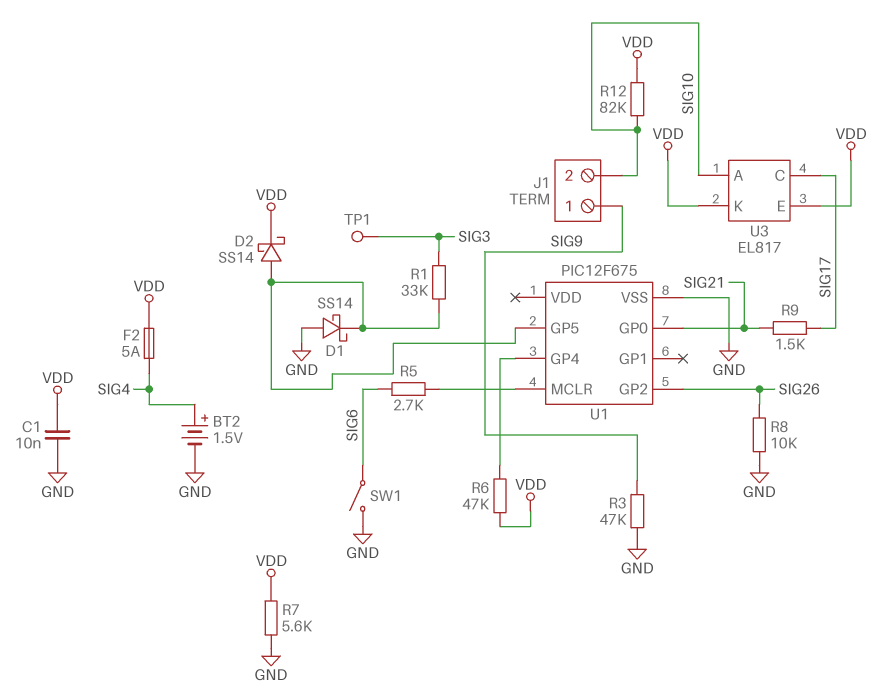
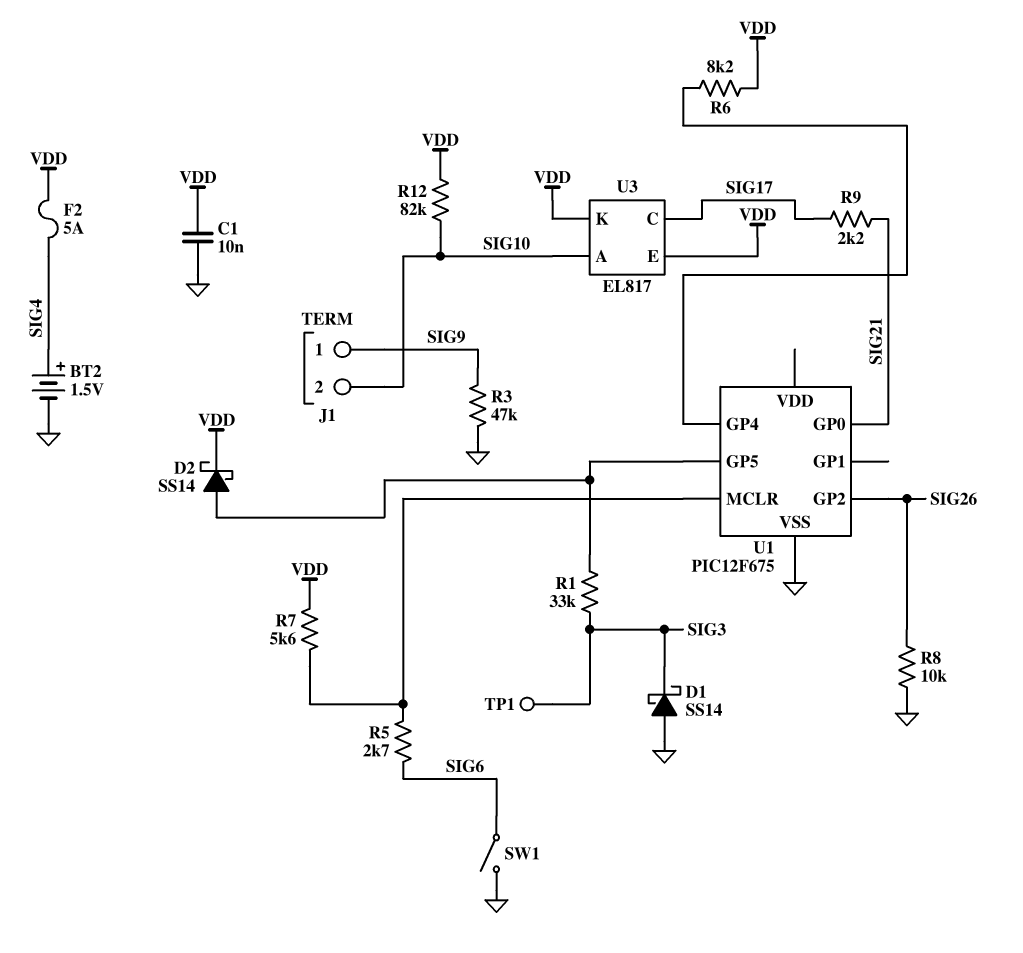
D1: schottky SS14 (A GND, K U1/GP5) -> schottky SS14 (A GND, K SIG3)
R6: 47k (U1/GP4, VDD) -> 8.2k (U1/GP4, VDD)
R7: 5.6k (GND, VDD) -> 5.6k (U1/MCLR, VDD)
R9: 1.5k (SIG17, SIG21) -> 2.2k (SIG17, SIG21)

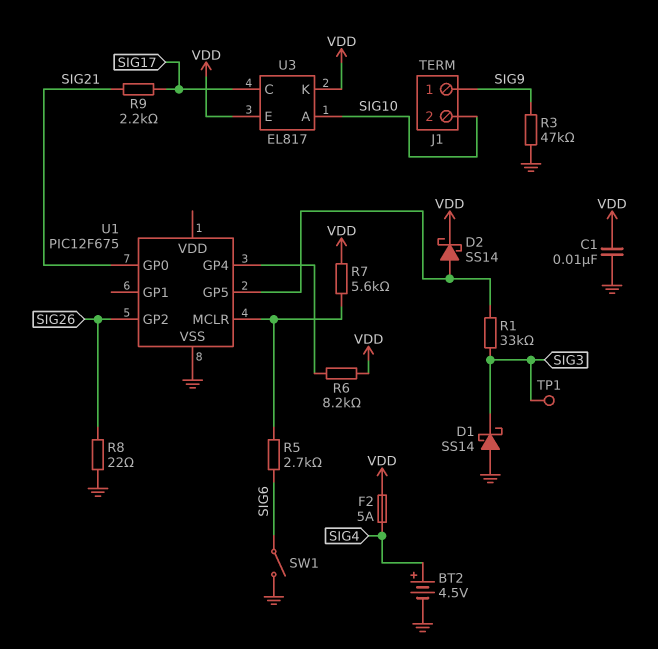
BT2: 1.5V (plus SIG4, minus GND) -> 4.5V (plus SIG4, minus GND)
R8: 10k (GND, SIG26) -> 22 (GND, SIG26)
R12: 82k (SIG10, VDD) -> none

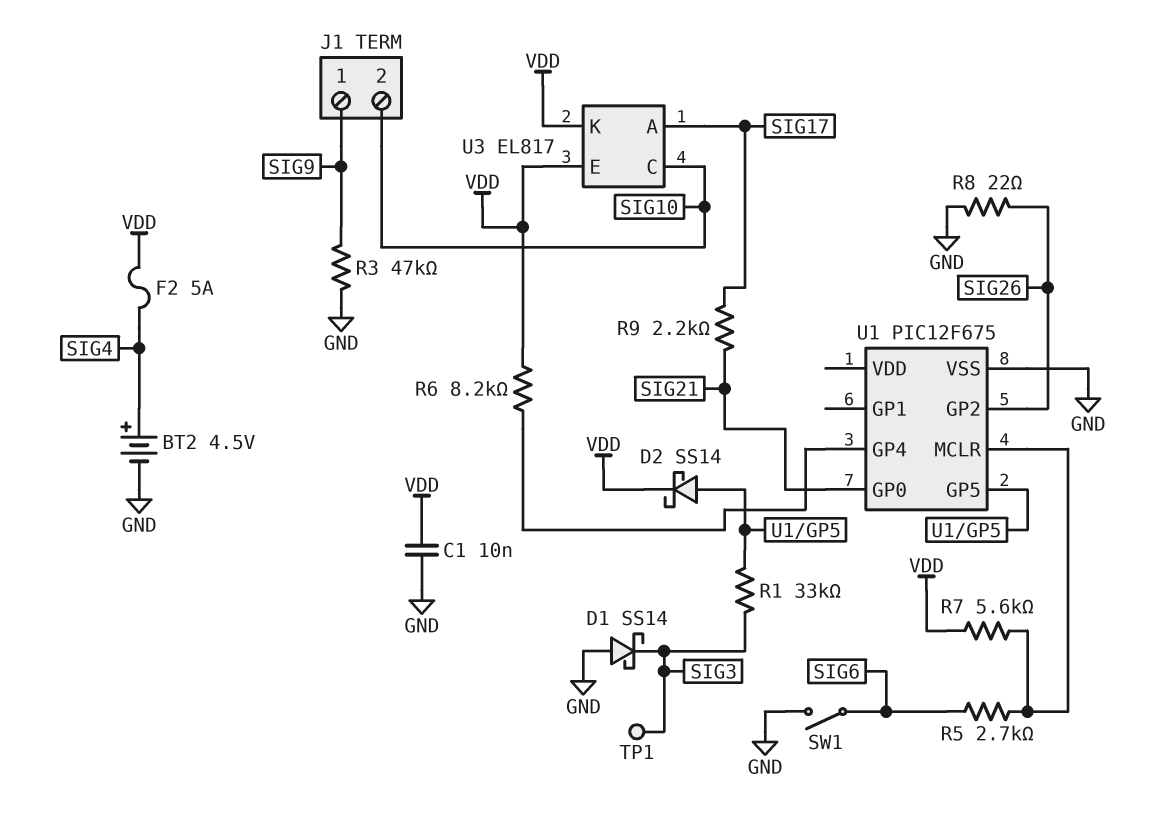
U3 pin A: SIG10 -> SIG17
U3 pin C: SIG17 -> SIG10

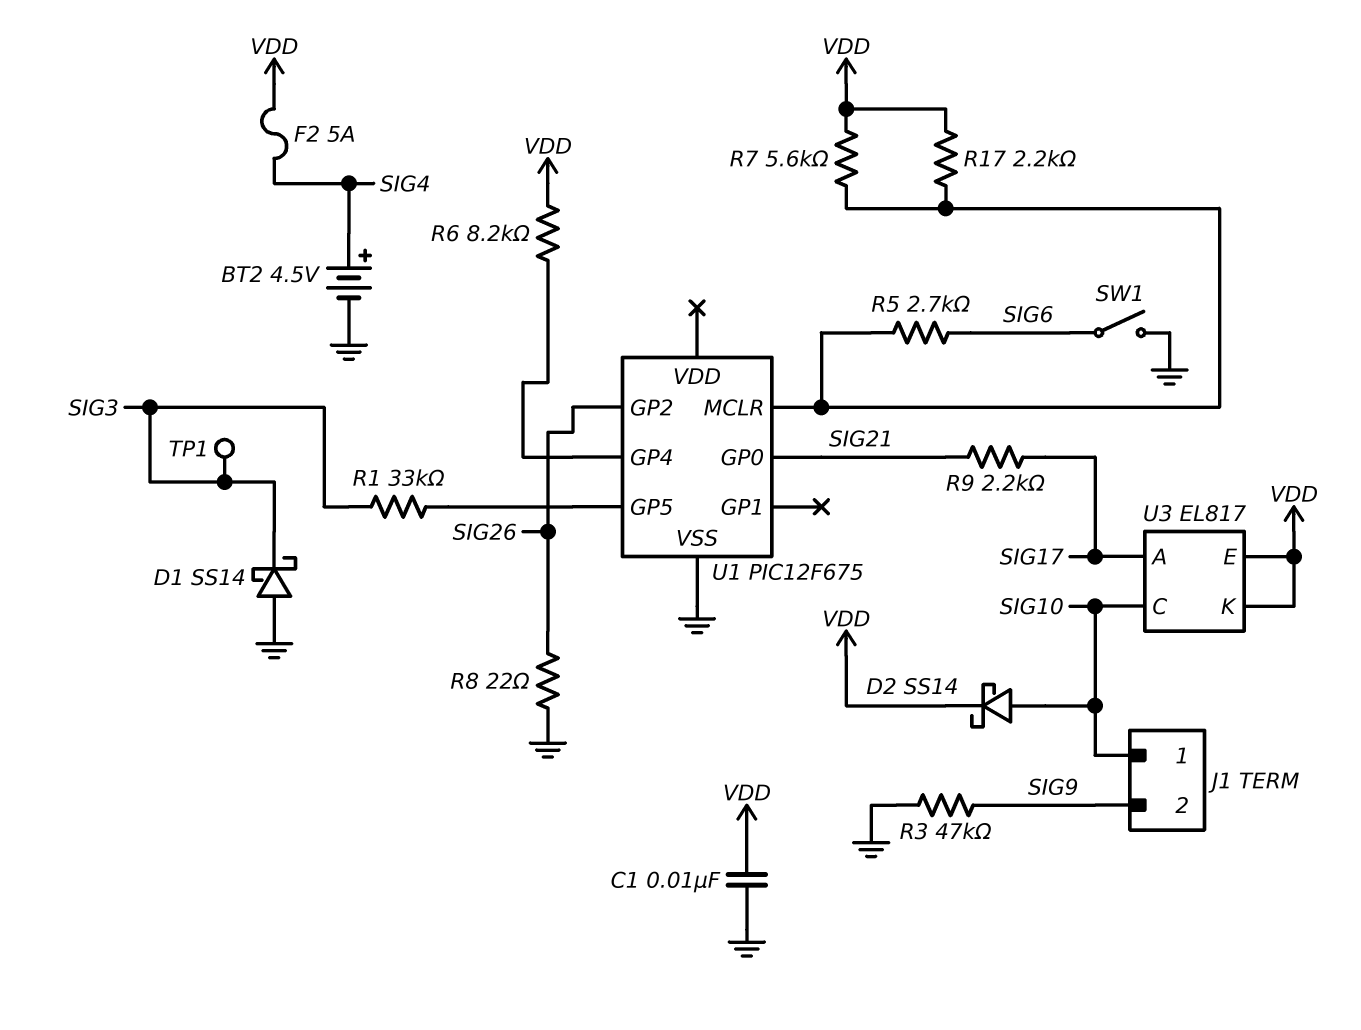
D2: schottky SS14 (A U1/GP5, K VDD) -> schottky SS14 (A SIG10, K VDD)
J1 pin 1: SIG9 -> SIG10
J1 pin 2: SIG10 -> SIG9
R17: none -> 2.2k (U1/MCLR, VDD)

